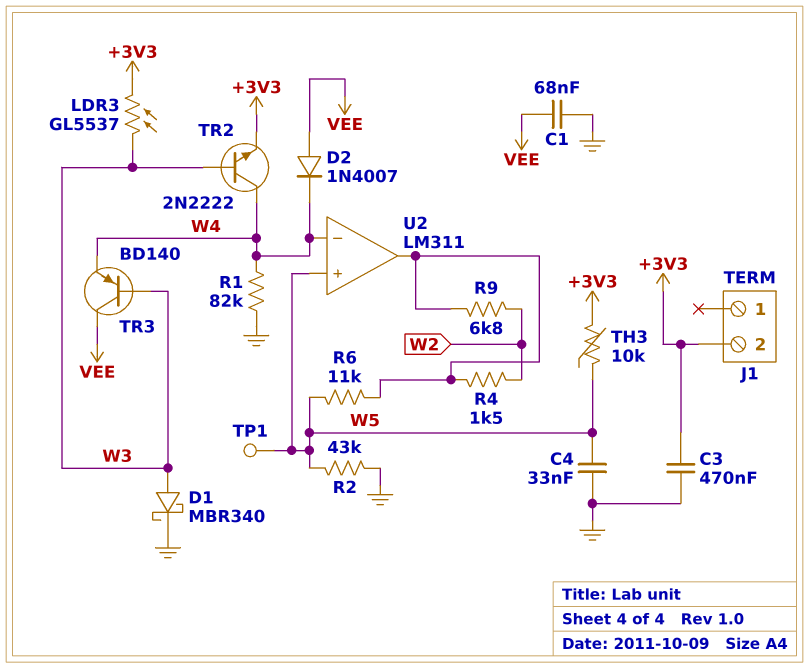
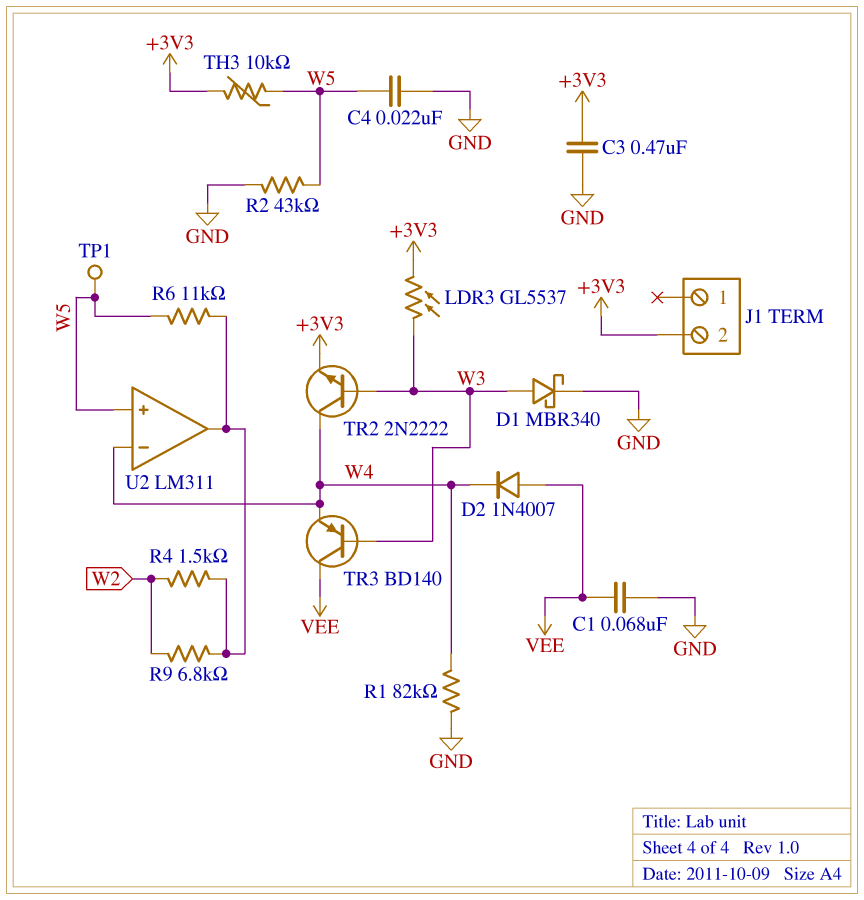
C4: 33nF (GND, W5) -> 22nF (GND, W5)

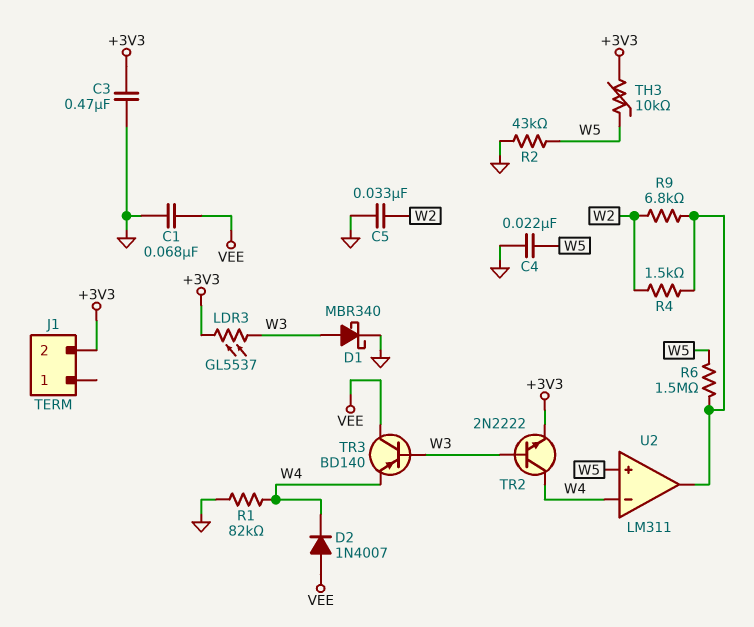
C5: none -> 33nF (GND, W2)
R6: 11k (U2/out, W5) -> 1.5M (U2/out, W5)
TP1: test point (W5) -> none

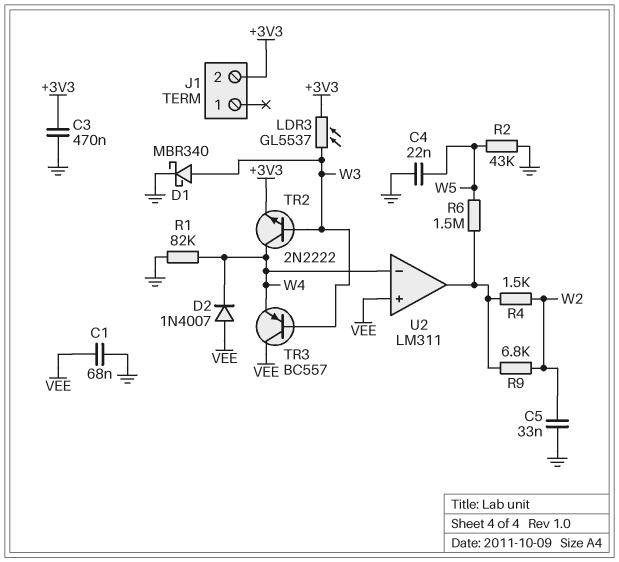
TH3: 10k (+3V3, W5) -> none
TR3: PNP BD140 (B W3, C VEE, E W4) -> PNP BC557 (B W3, C VEE, E W4)
U2 pin in+: W5 -> VEE

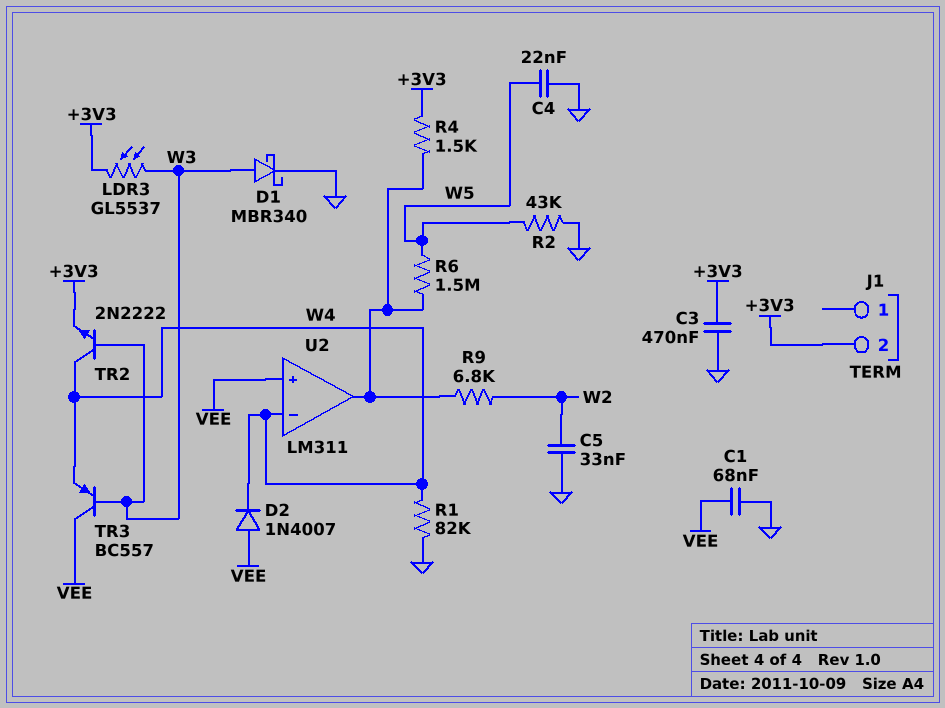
R4: 1.5k (U2/out, W2) -> 1.5k (+3V3, U2/out)

